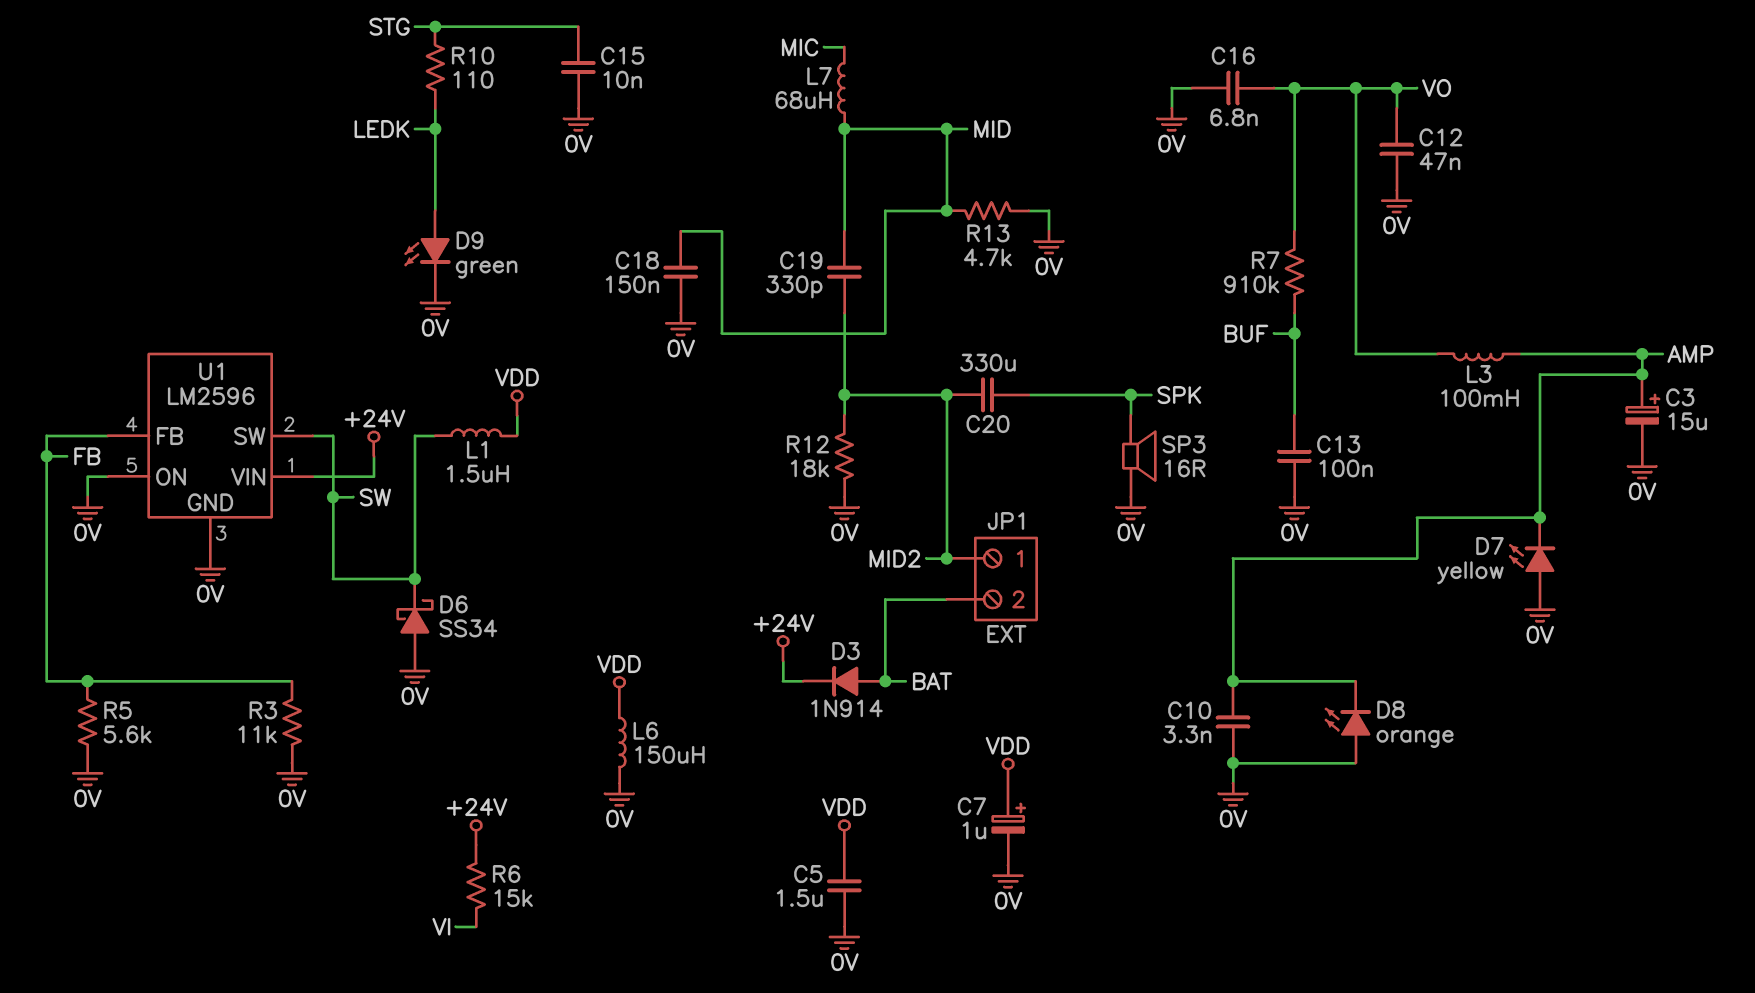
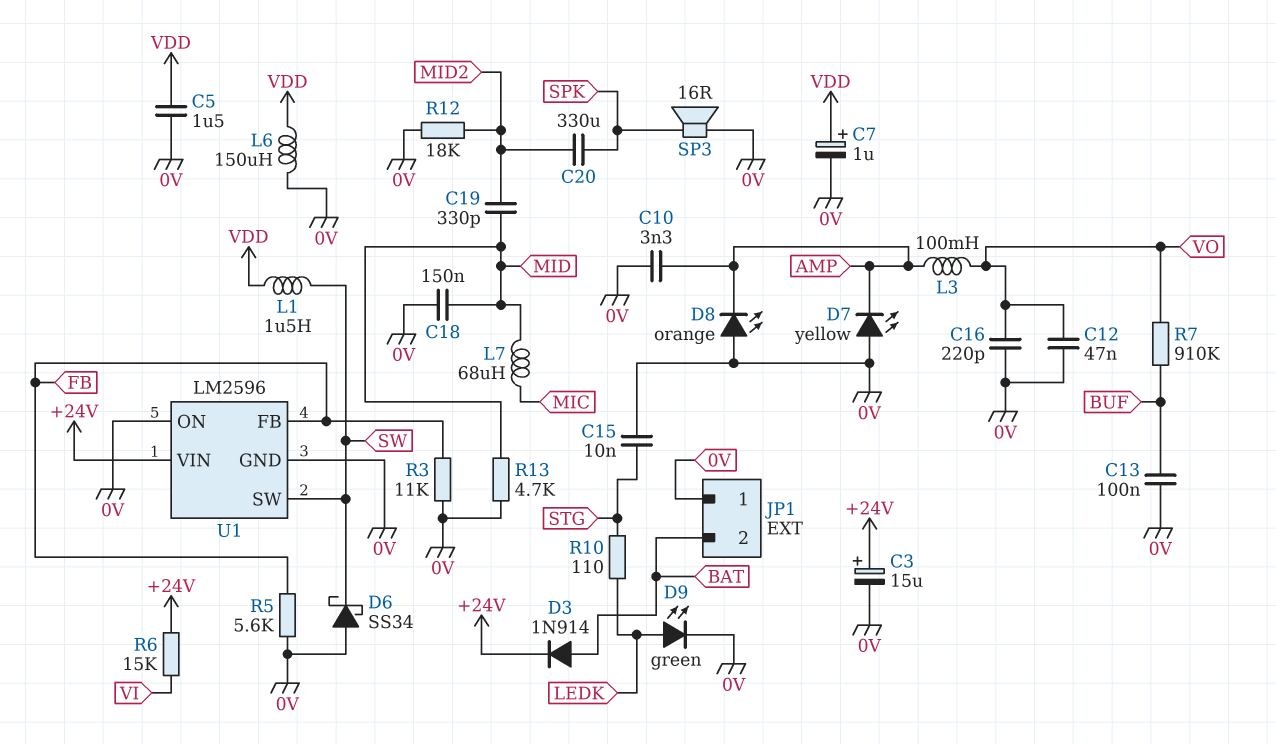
C3: 15uF (plus AMP, minus 0V) -> 15uF (plus +24V, minus 0V)
C16: 6.8nF (0V, VO) -> 220pF (0V, VO)
JP1 pin 1: MID2 -> 0V

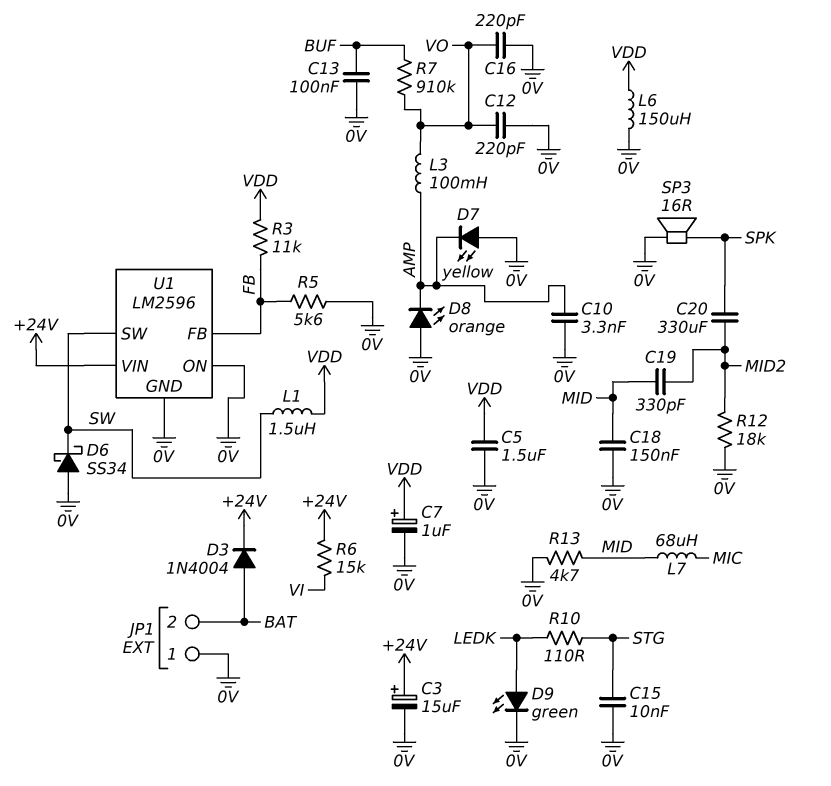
C12: 47nF (0V, VO) -> 220pF (0V, VO)
D3: diode 1N914 (A BAT, K +24V) -> diode 1N4004 (A BAT, K +24V)
R3: 11k (0V, FB) -> 11k (FB, VDD)

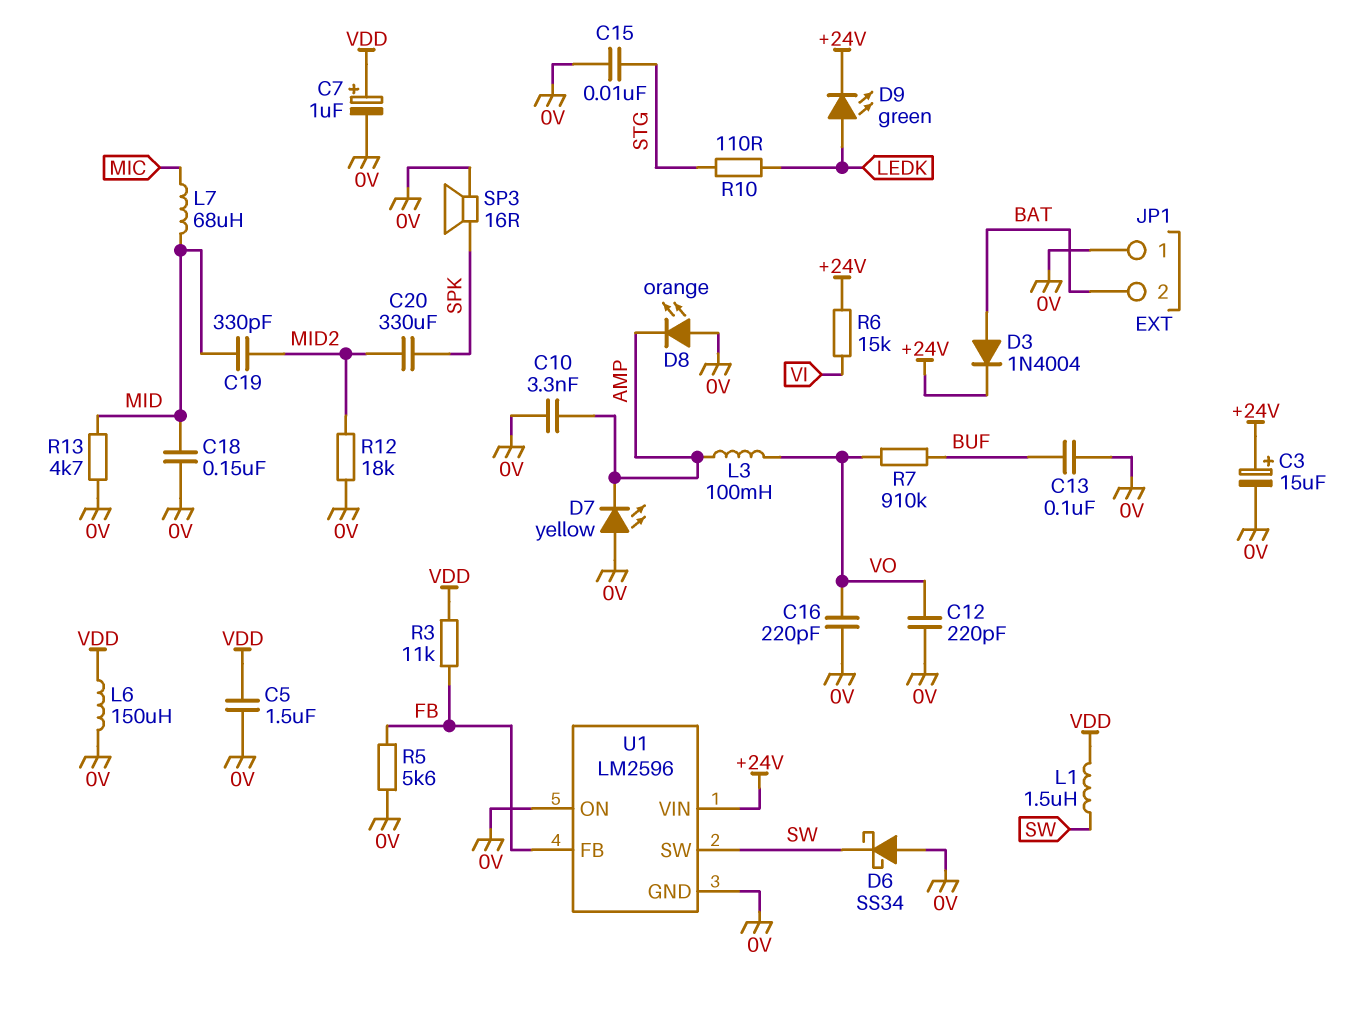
D9: LED green (A LEDK, K 0V) -> LED green (A LEDK, K +24V)

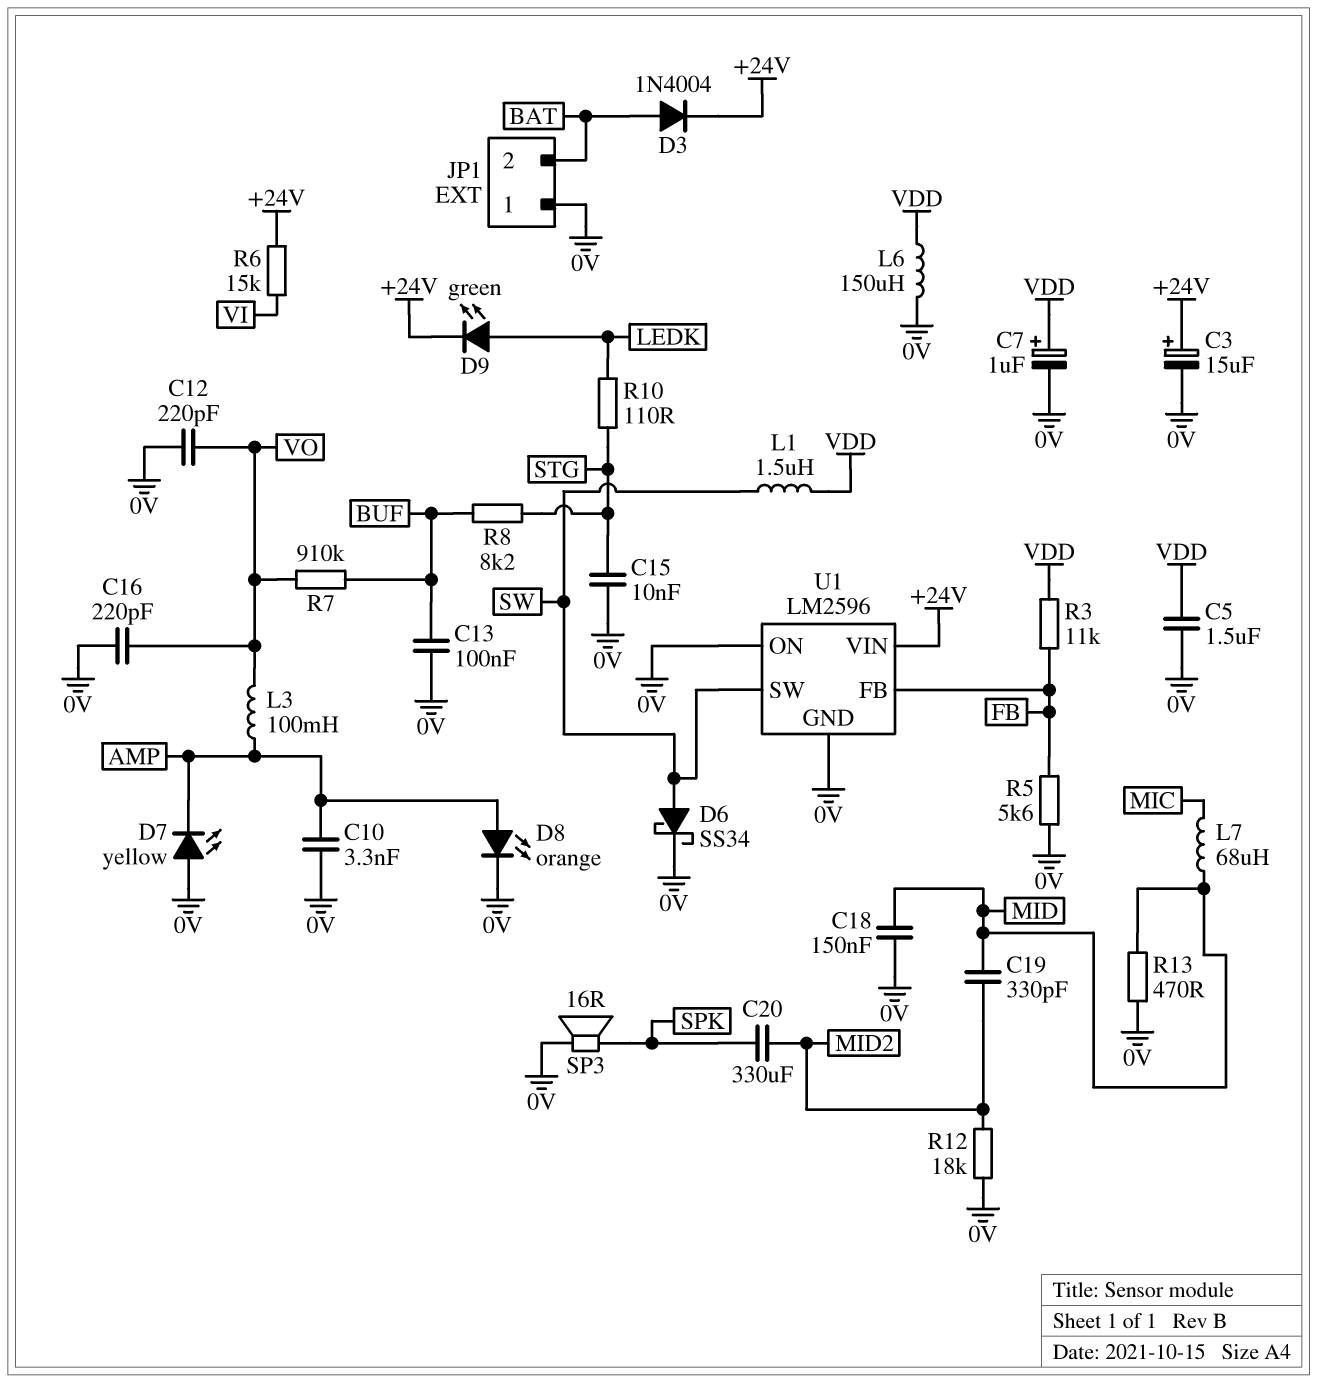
D6: schottky SS34 (A 0V, K SW) -> schottky SS34 (A SW, K 0V)
D8: LED orange (A 0V, K AMP) -> LED orange (A AMP, K 0V)
R8: none -> 8.2k (BUF, STG)
R13: 4.7k (0V, MID) -> 470 (0V, MID)

